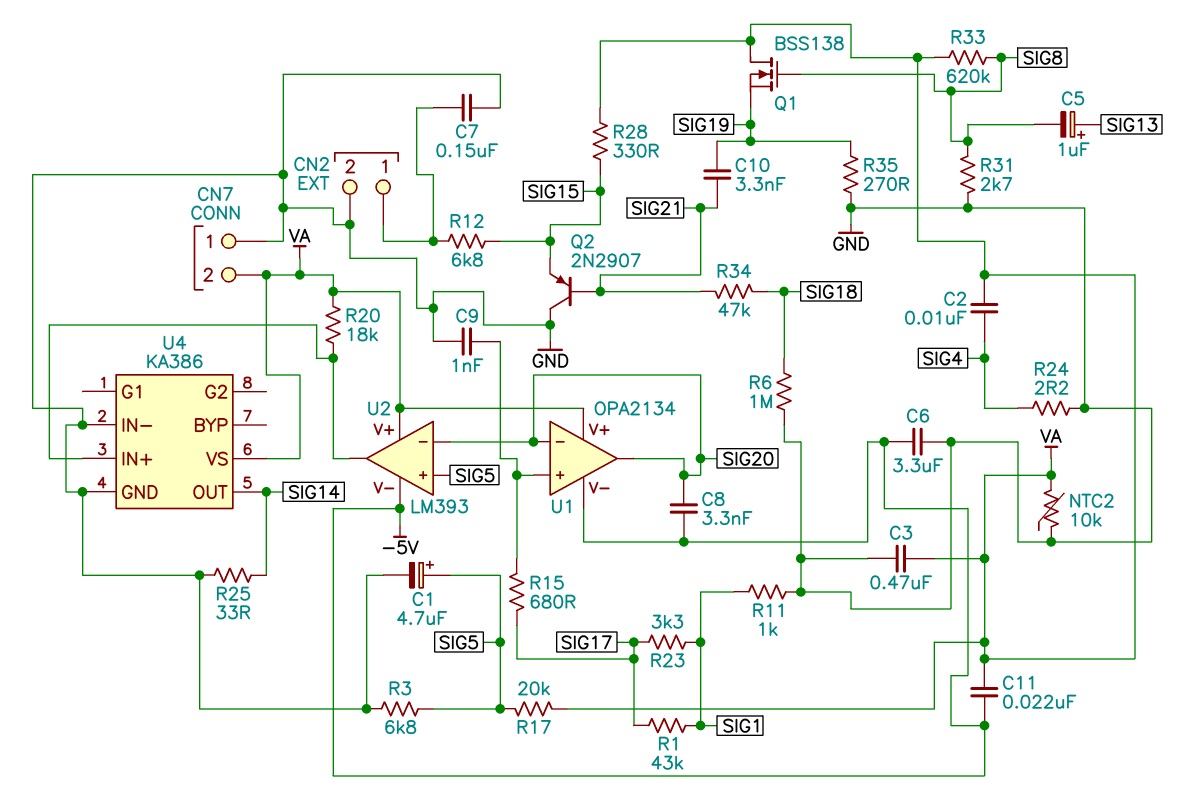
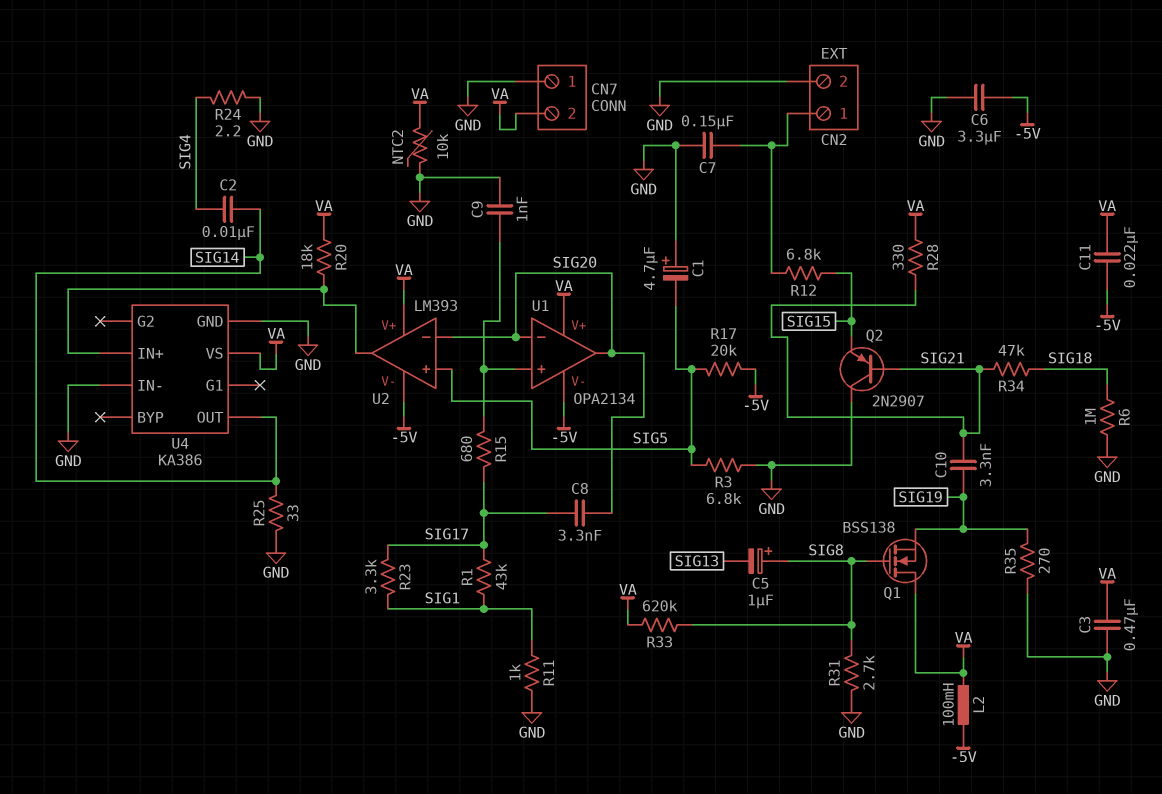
C1: 4.7uF (plus SIG5, minus GND) -> 4.7uF (plus GND, minus SIG5)
C2: 10nF (SIG4, VA) -> 10nF (SIG4, SIG14)
C5: 1uF (plus SIG13, minus SIG8) -> 1uF (plus SIG8, minus SIG13)
C8: 3.3nF (-5V, SIG20) -> 3.3nF (SIG17, SIG20)
L2: none -> 100mH (-5V, VA)
R17: 20k (SIG5, VA) -> 20k (-5V, SIG5)
R28: 330 (SIG15, VA) -> 330 (SIG21, VA)

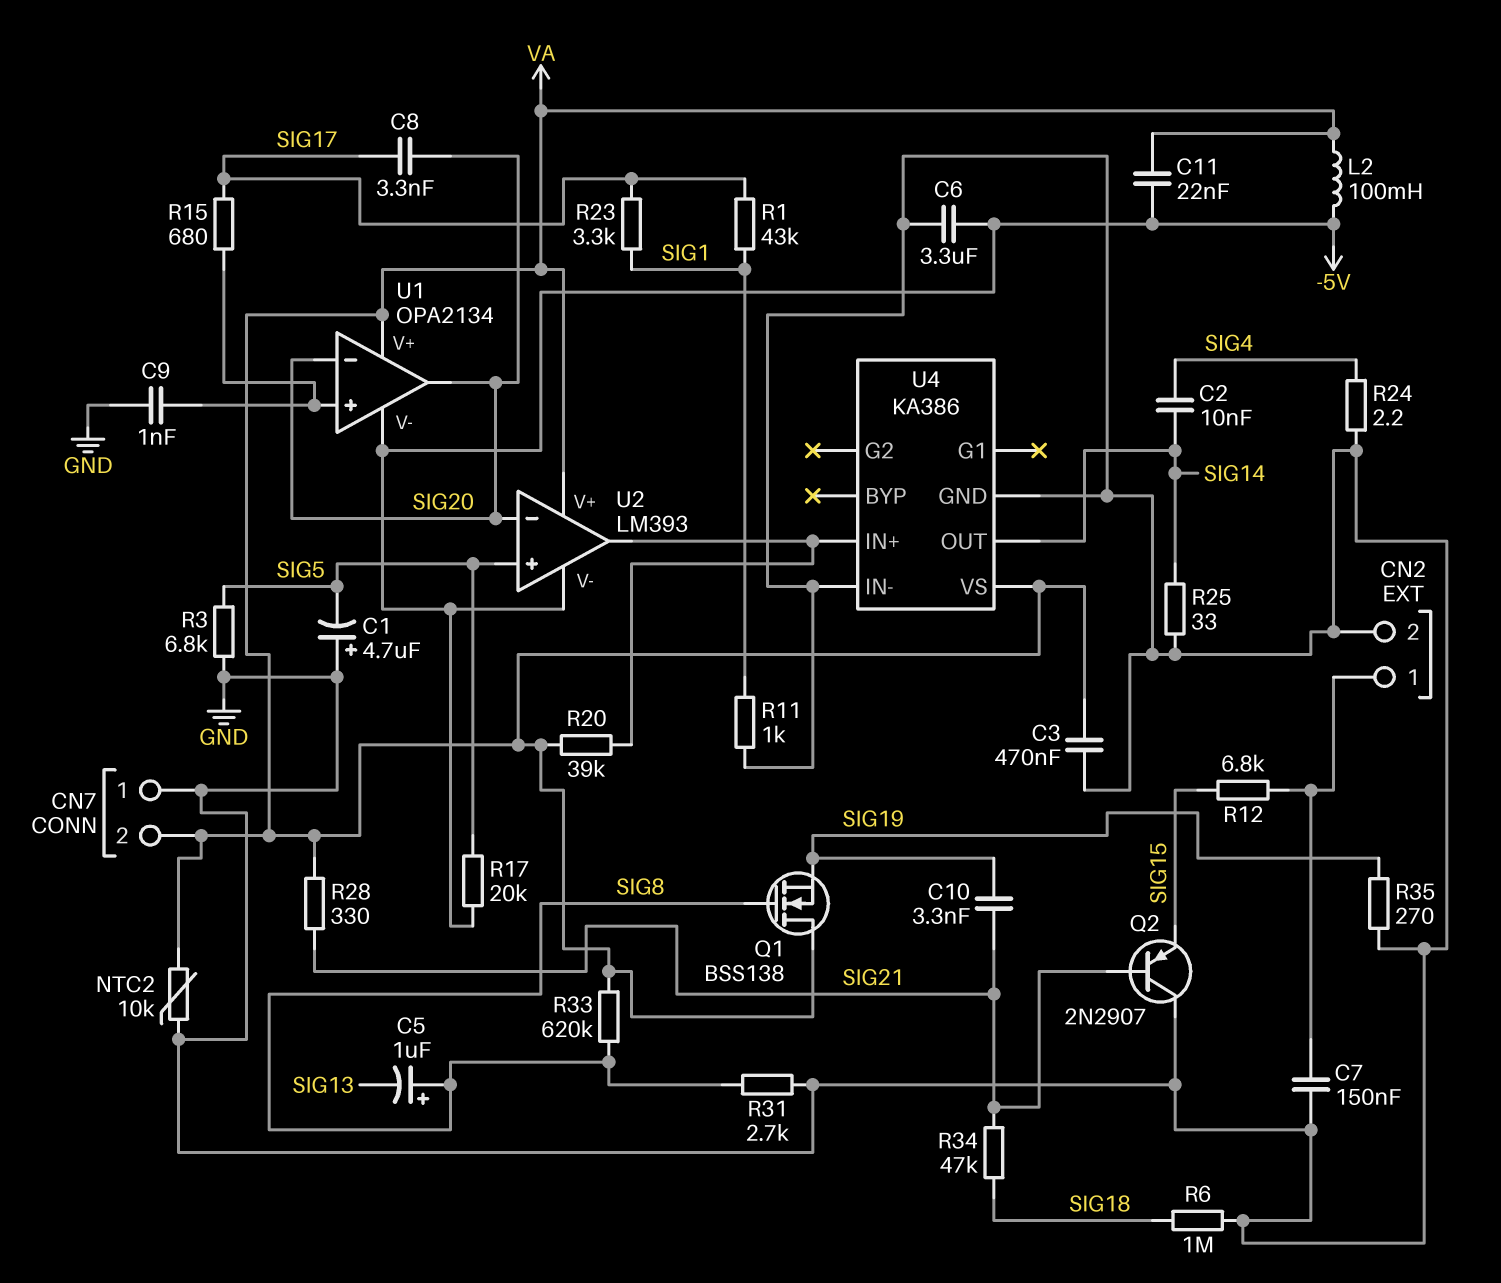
R20: 18k (U2/out, VA) -> 39k (U2/out, VA)

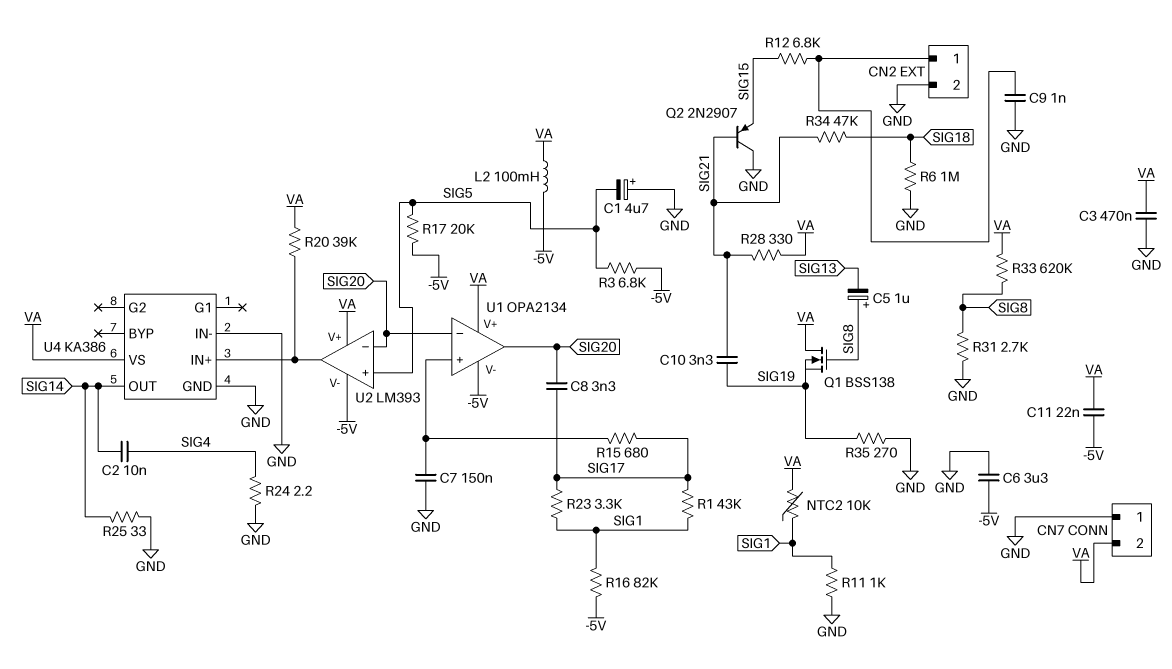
C7: 150nF (CN2/1, GND) -> 150nF (GND, U1/in+)
C9: 1nF (GND, U1/in+) -> 1nF (CN2/1, GND)
NTC2: 10k (GND, VA) -> 10k (SIG1, VA)
R3: 6.8k (GND, SIG5) -> 6.8k (-5V, SIG5)
R16: none -> 82k (-5V, SIG1)

